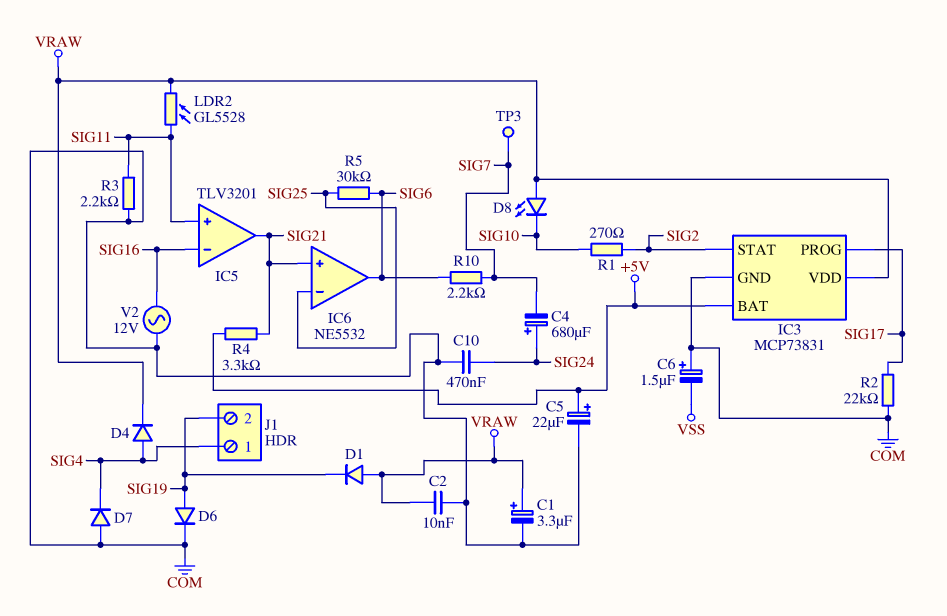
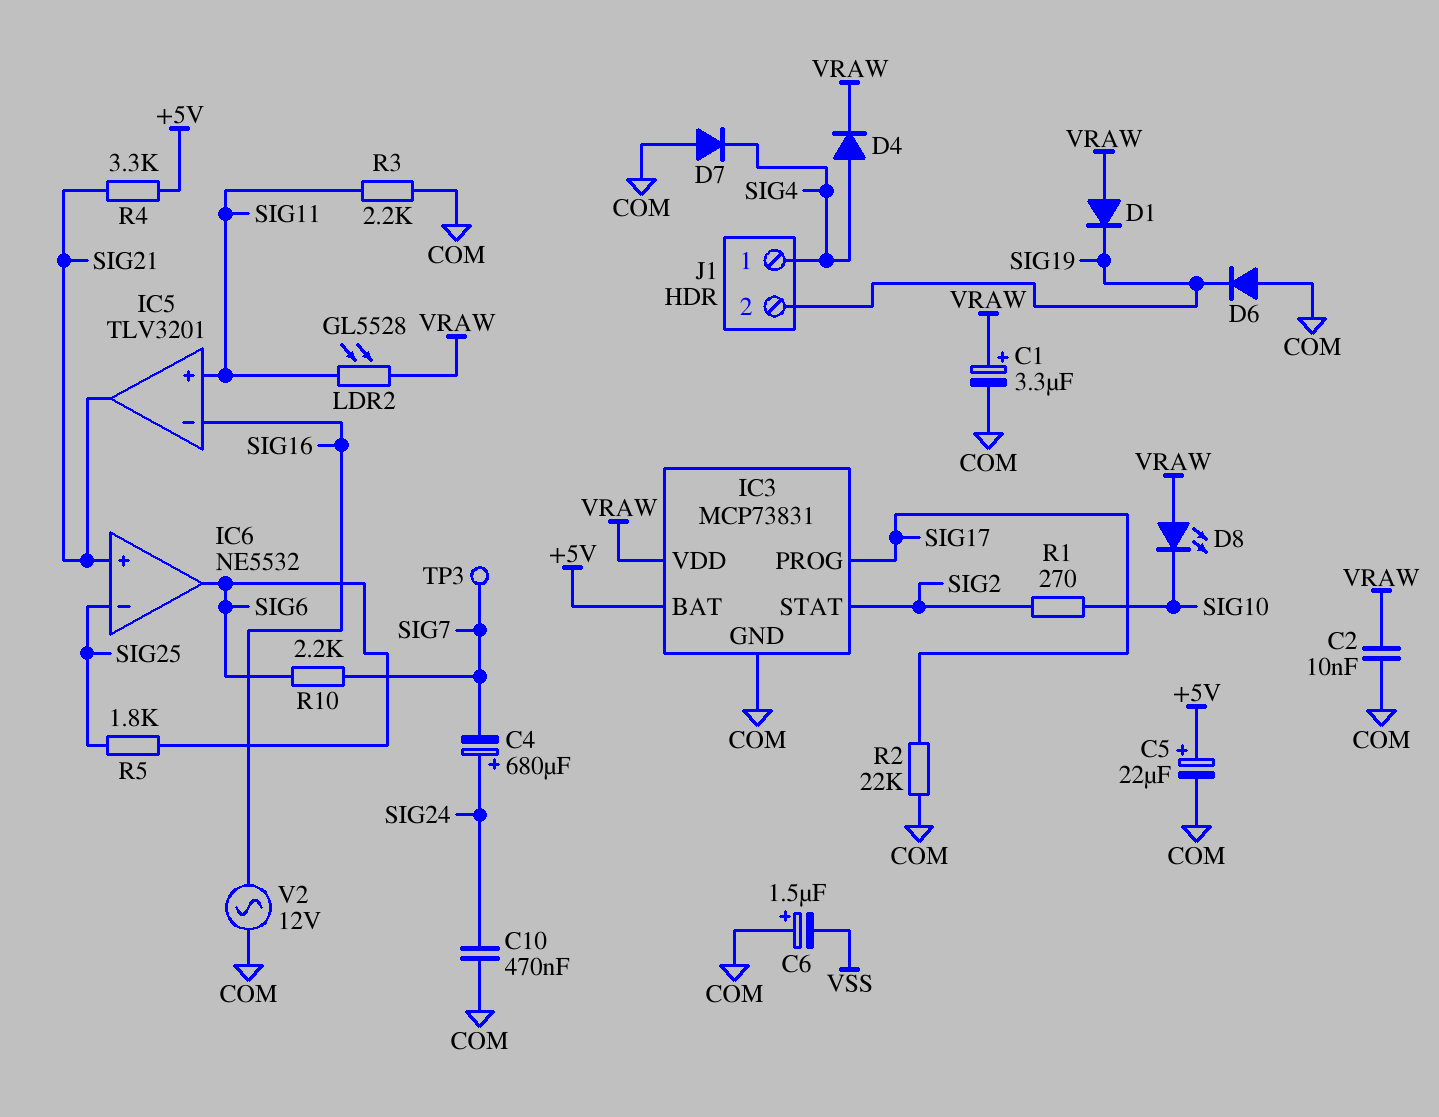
D6: diode (A SIG19, K COM) -> diode (A COM, K SIG19)
R5: 30k (SIG6, SIG25) -> 1.8k (SIG6, SIG25)

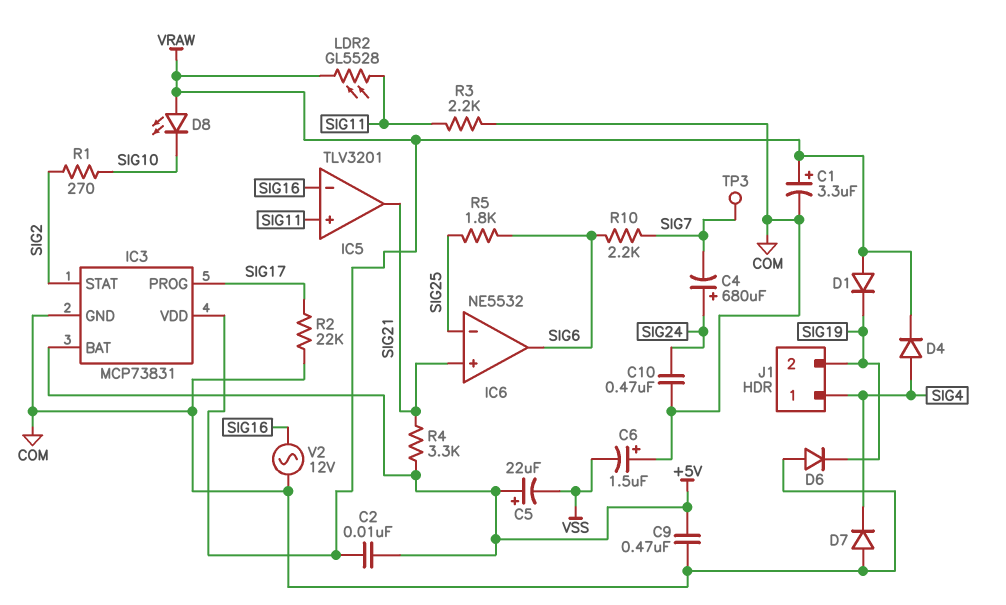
C2: 10nF (COM, VRAW) -> 10nF (+5V, VRAW)
C5: 22uF (plus +5V, minus COM) -> 22uF (plus +5V, minus VSS)
C9: none -> 470nF (+5V, COM)

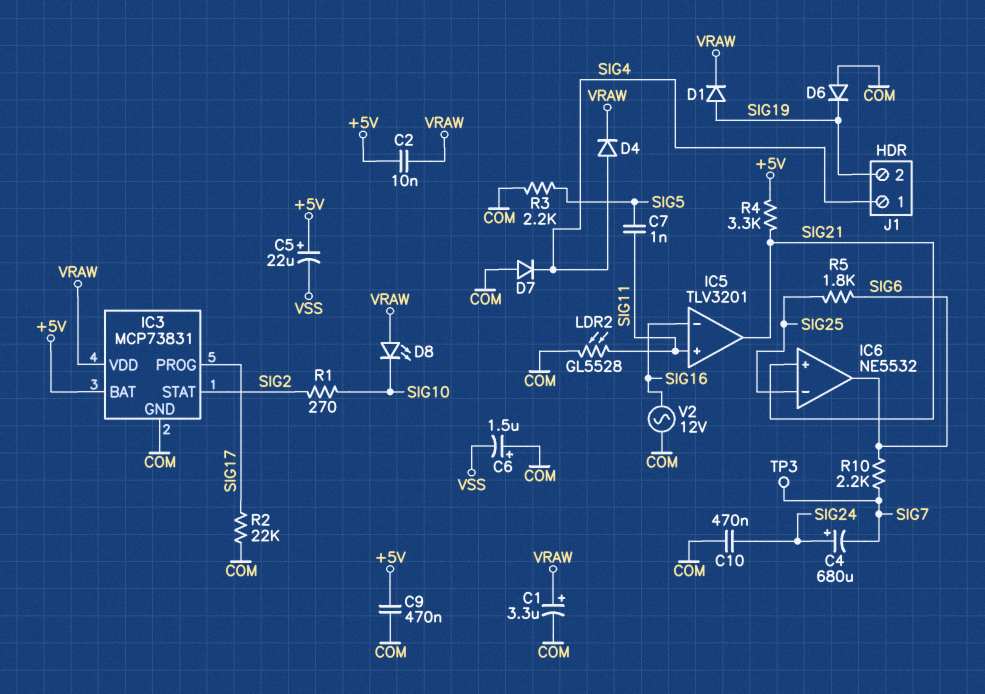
C7: none -> 1nF (SIG5, SIG11)
D1: diode (A VRAW, K SIG19) -> diode (A SIG19, K VRAW)
LDR2: GL5528 (SIG11, VRAW) -> GL5528 (COM, SIG11)
R3: 2.2k (COM, SIG11) -> 2.2k (COM, SIG5)

